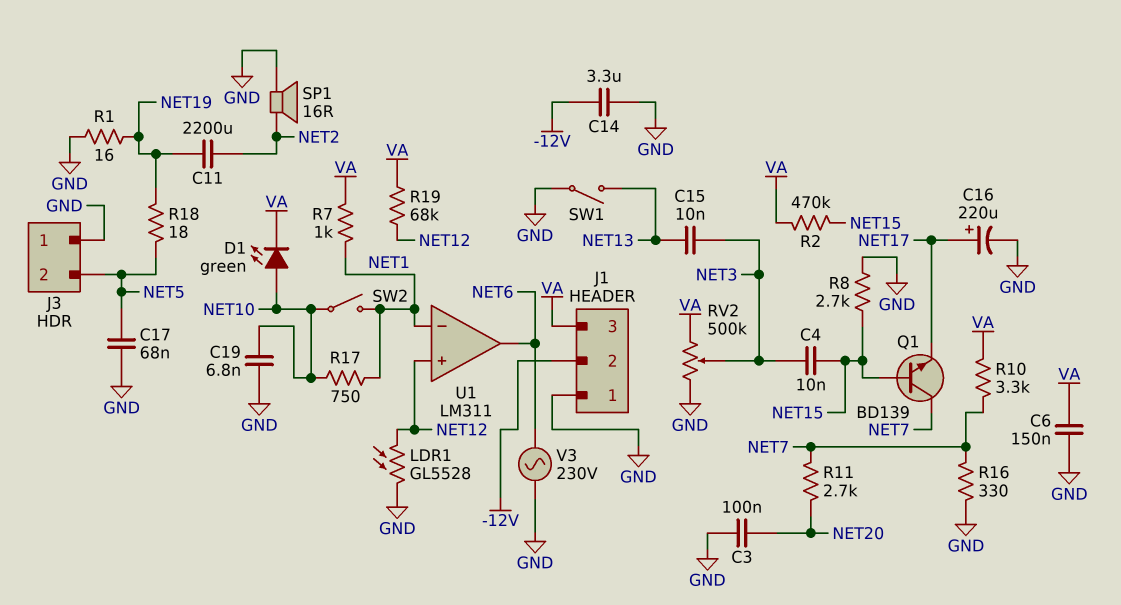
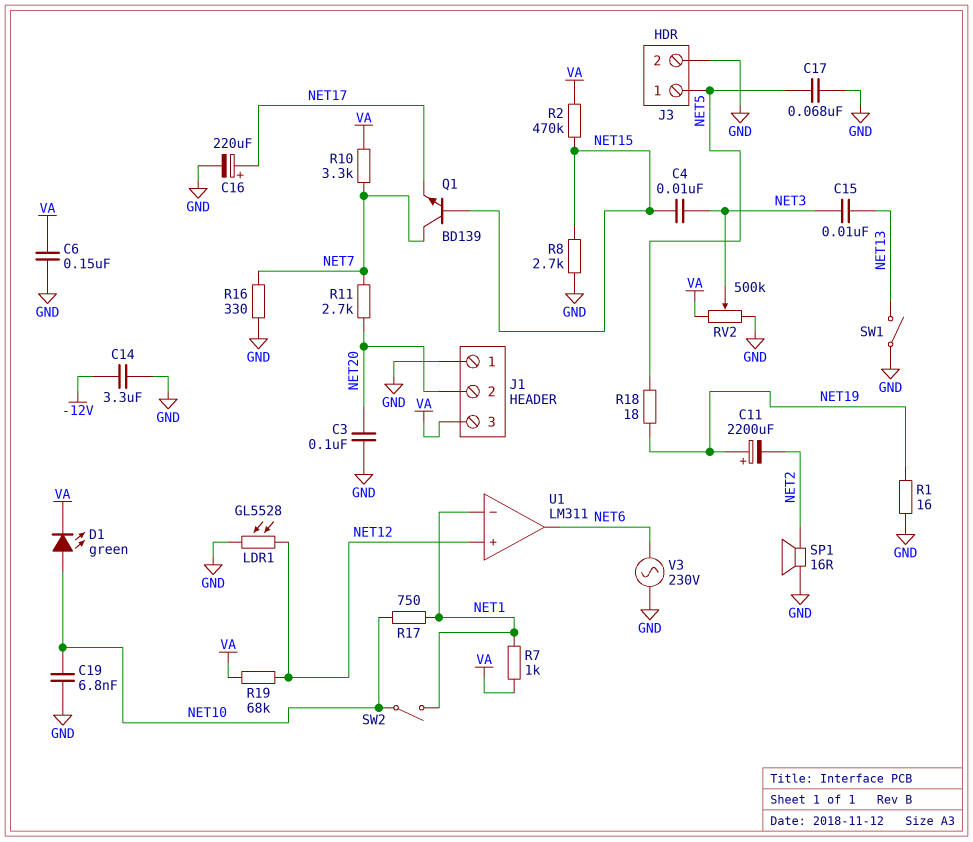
C11: 2200uF (NET2, NET19) -> 2200uF (plus NET19, minus NET2)
J1 pin 2: -12V -> NET20
J3 pin 1: GND -> NET5
J3 pin 2: NET5 -> GND

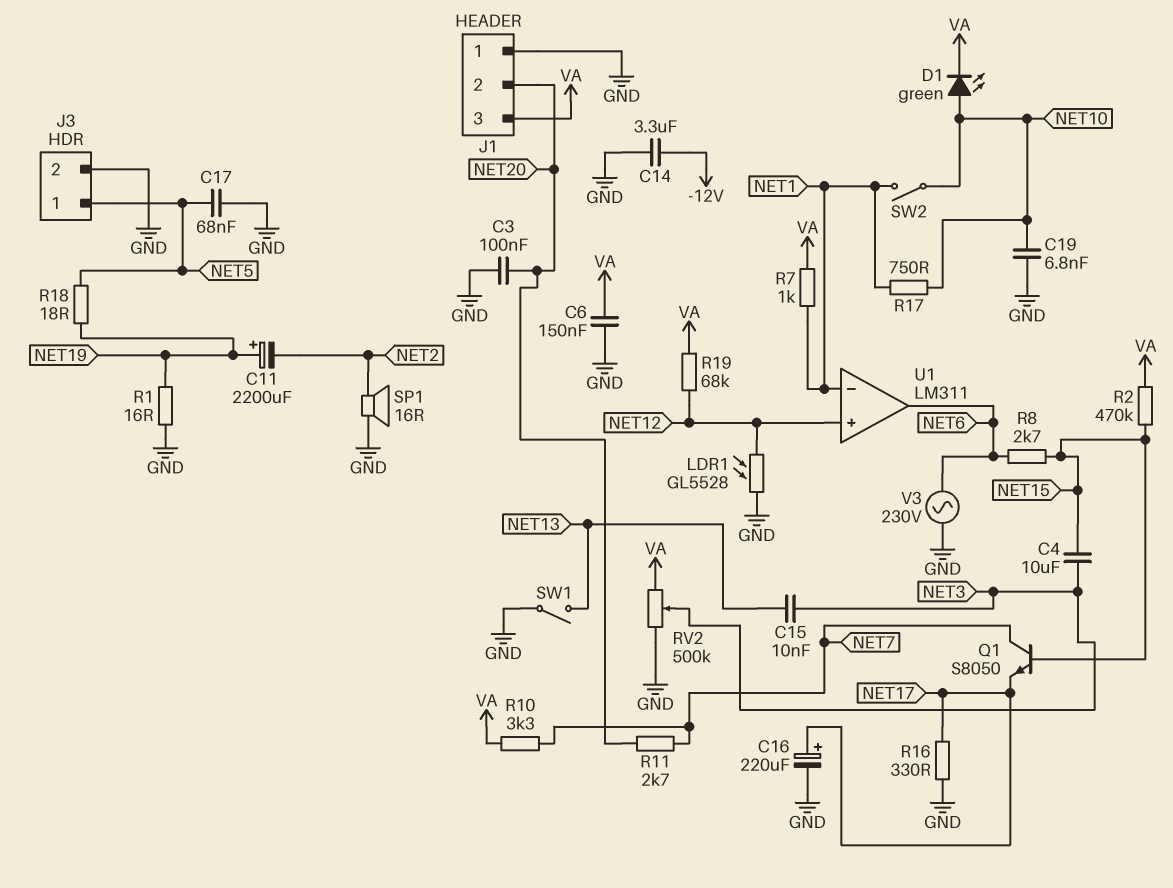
C4: 10nF (NET3, NET15) -> 10uF (NET3, NET15)
Q1: NPN BD139 (B NET15, C NET7, E NET17) -> NPN S8050 (B NET15, C NET7, E NET17)
R8: 2.7k (GND, NET15) -> 2.7k (NET6, NET15)
R16: 330 (GND, NET7) -> 330 (GND, NET17)

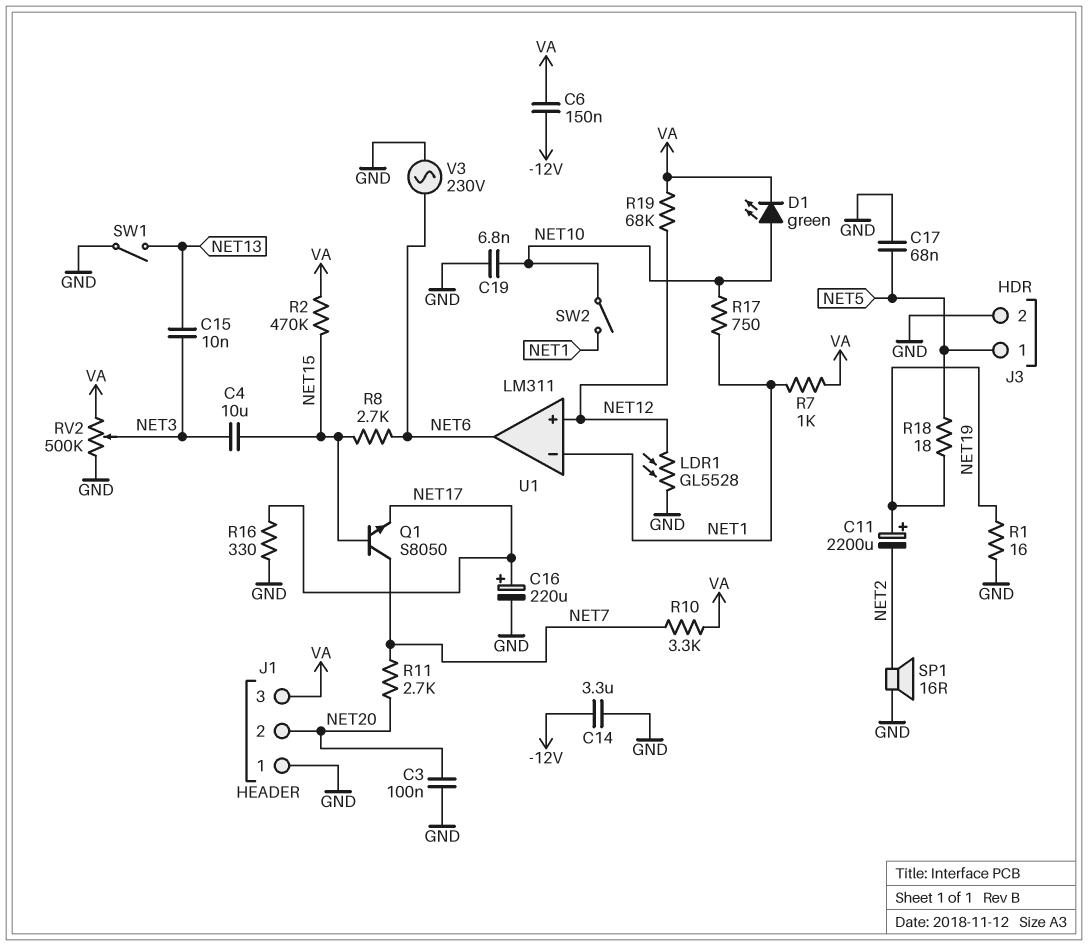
C6: 150nF (GND, VA) -> 150nF (-12V, VA)

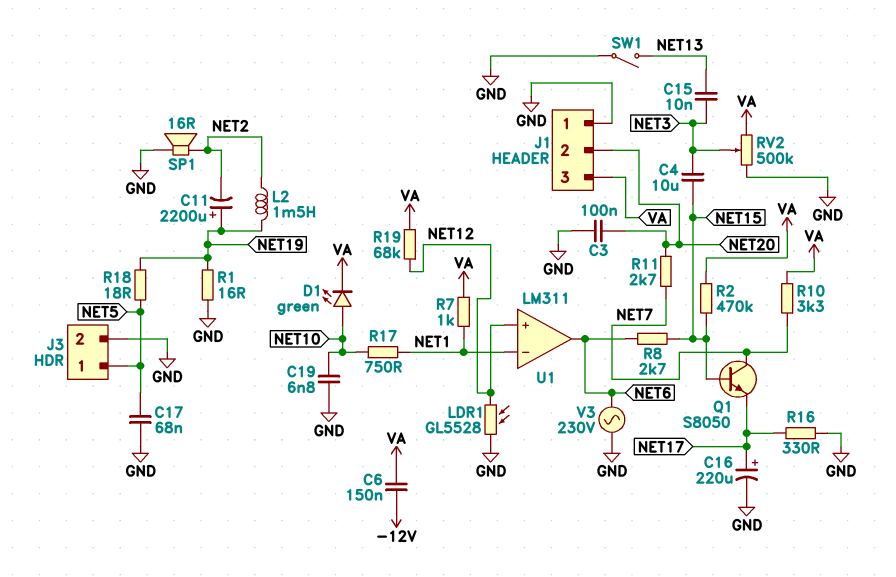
C14: 3.3uF (-12V, GND) -> none
L2: none -> 1.5mH (NET2, NET19)
SW2: switch (NET1, NET10) -> none

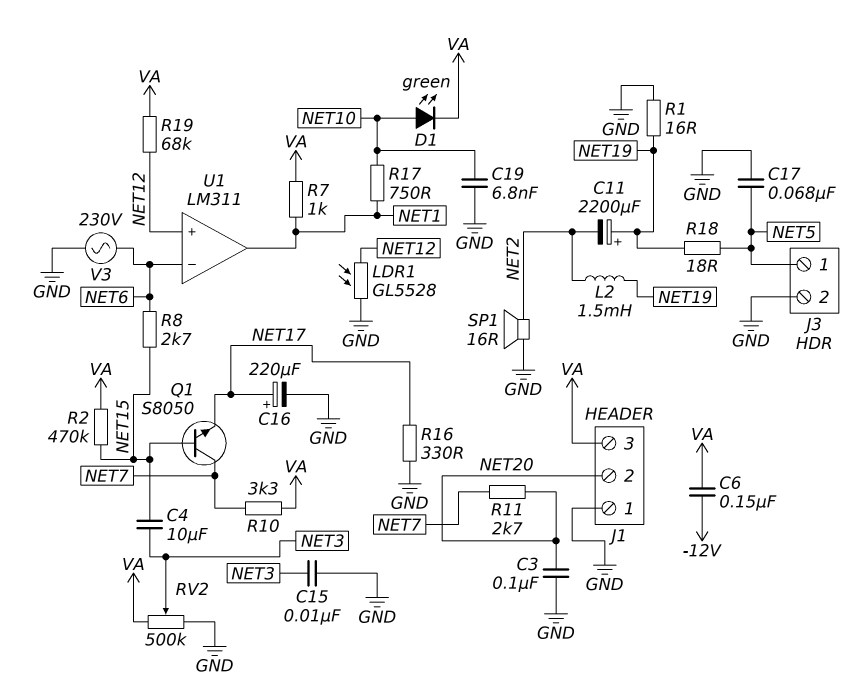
C15: 10nF (NET3, NET13) -> 10nF (GND, NET3)
SW1: switch (GND, NET13) -> none
U1 pin in-: NET1 -> NET6
U1 pin out: NET6 -> NET1

